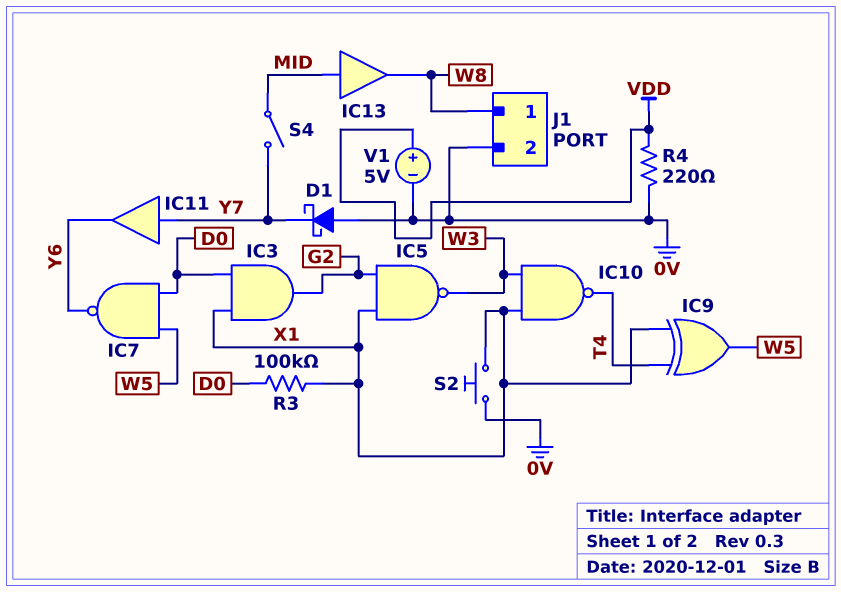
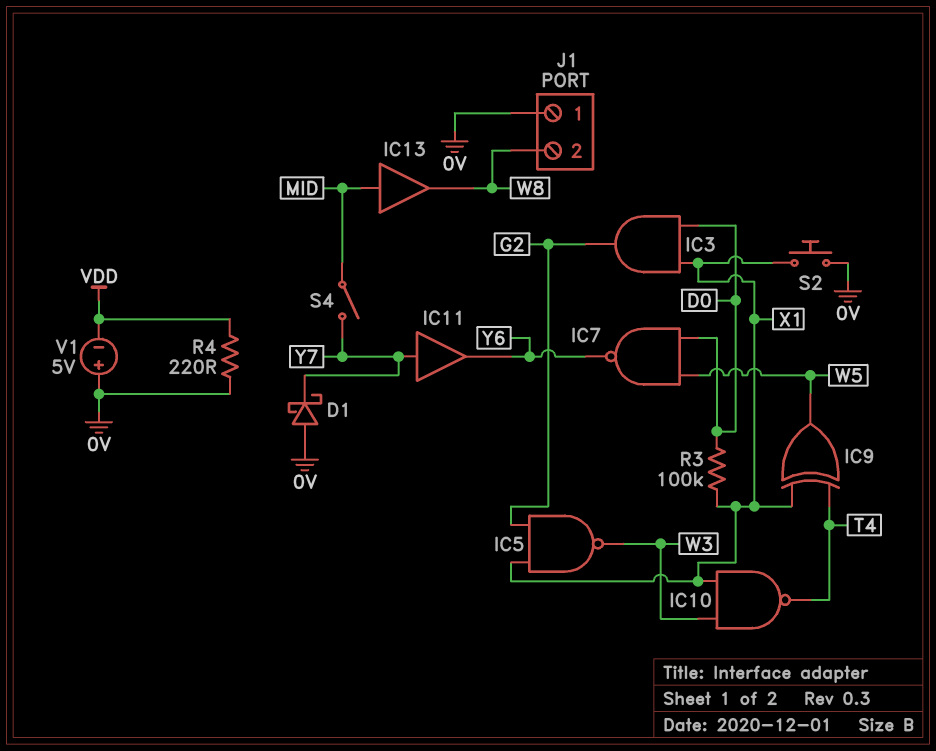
J1 pin 1: W8 -> 0V
J1 pin 2: 0V -> W8
V1: 5V (plus VDD, minus 0V) -> 5V (plus 0V, minus VDD)

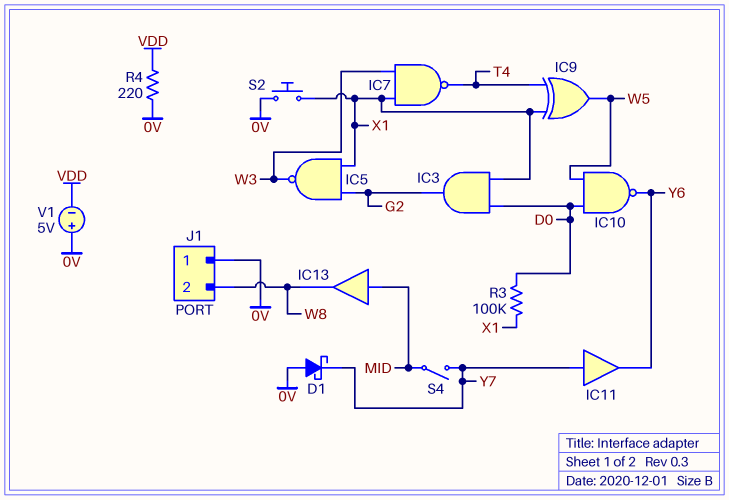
IC7: NAND (in D0, in W5, out Y6) -> NAND (in W3, in X1, out T4)
IC10: NAND (in W3, in X1, out T4) -> NAND (in D0, in W5, out Y6)

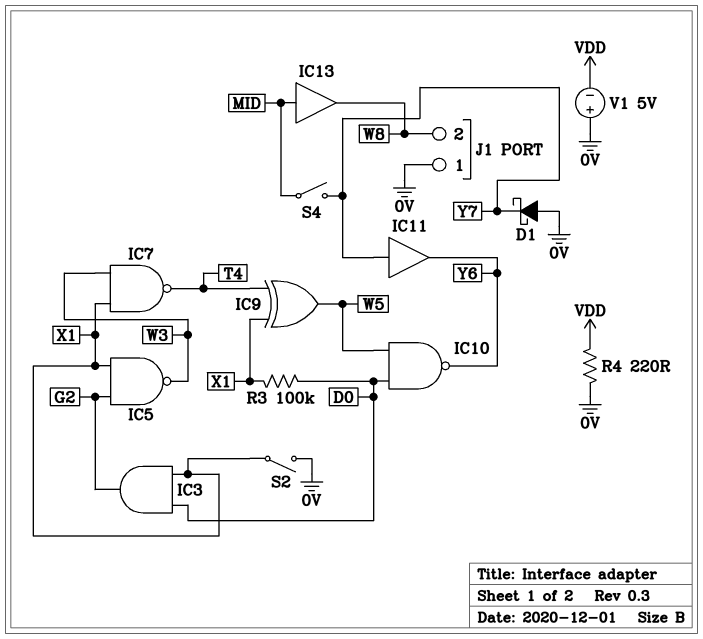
S2: button (0V, X1) -> switch (0V, X1)

